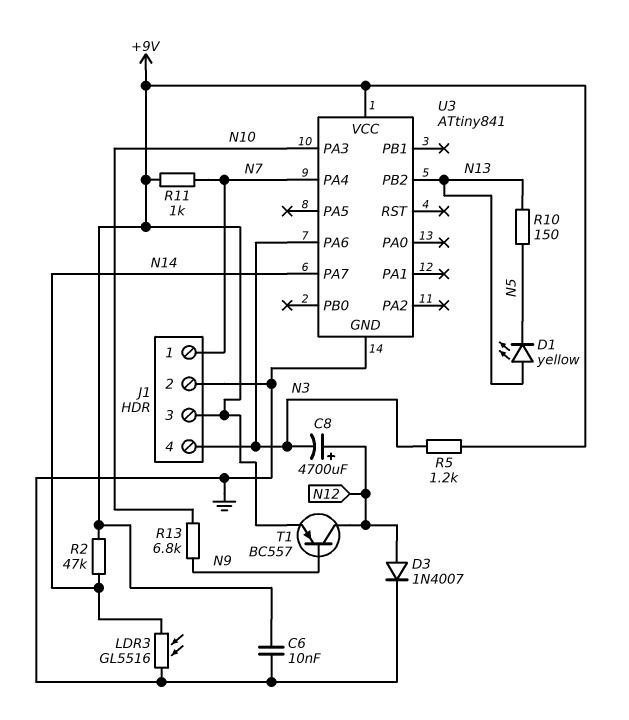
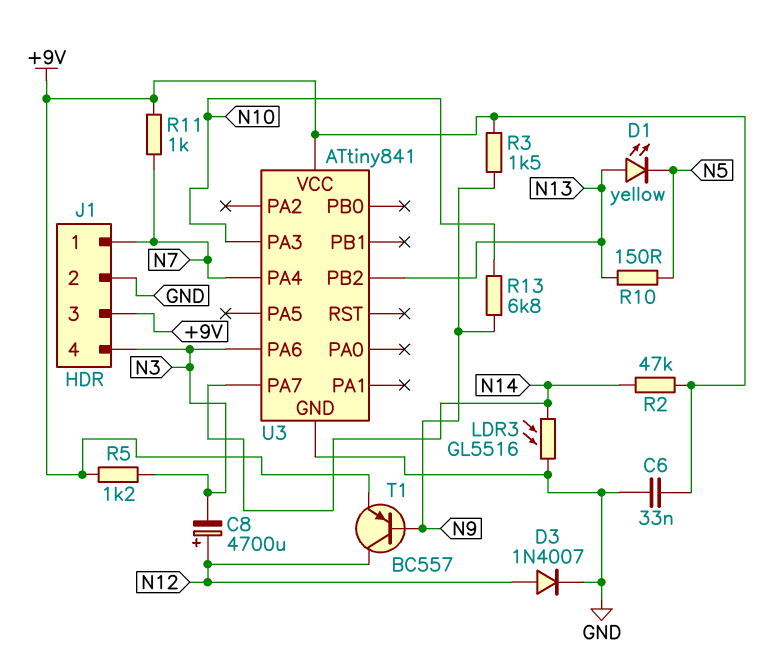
C6: 10nF (+9V, GND) -> 33nF (+9V, GND)
R3: none -> 1.5k (+9V, N9)

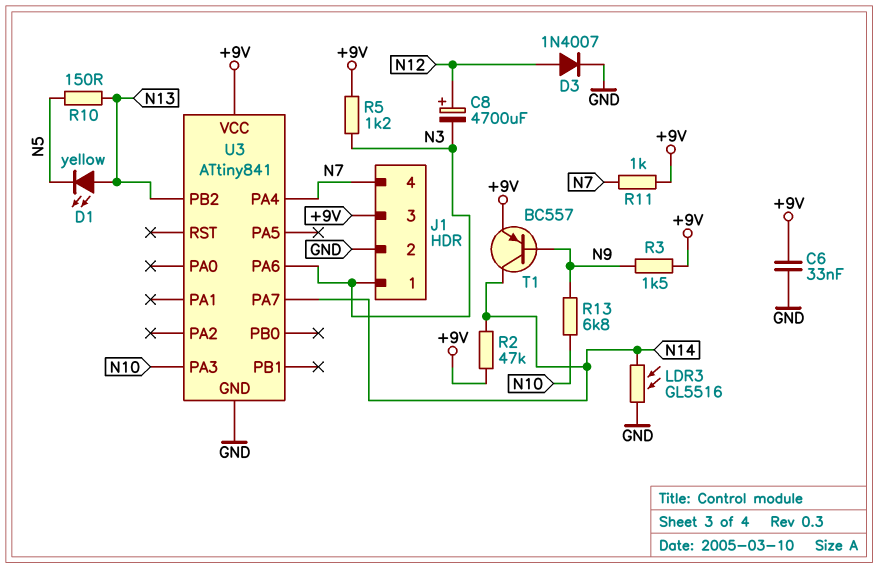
J1 pin 1: N7 -> N3
J1 pin 4: N3 -> N7
T1: PNP BC557 (B N9, C N12, E +9V) -> PNP BC557 (B N9, C N14, E +9V)

